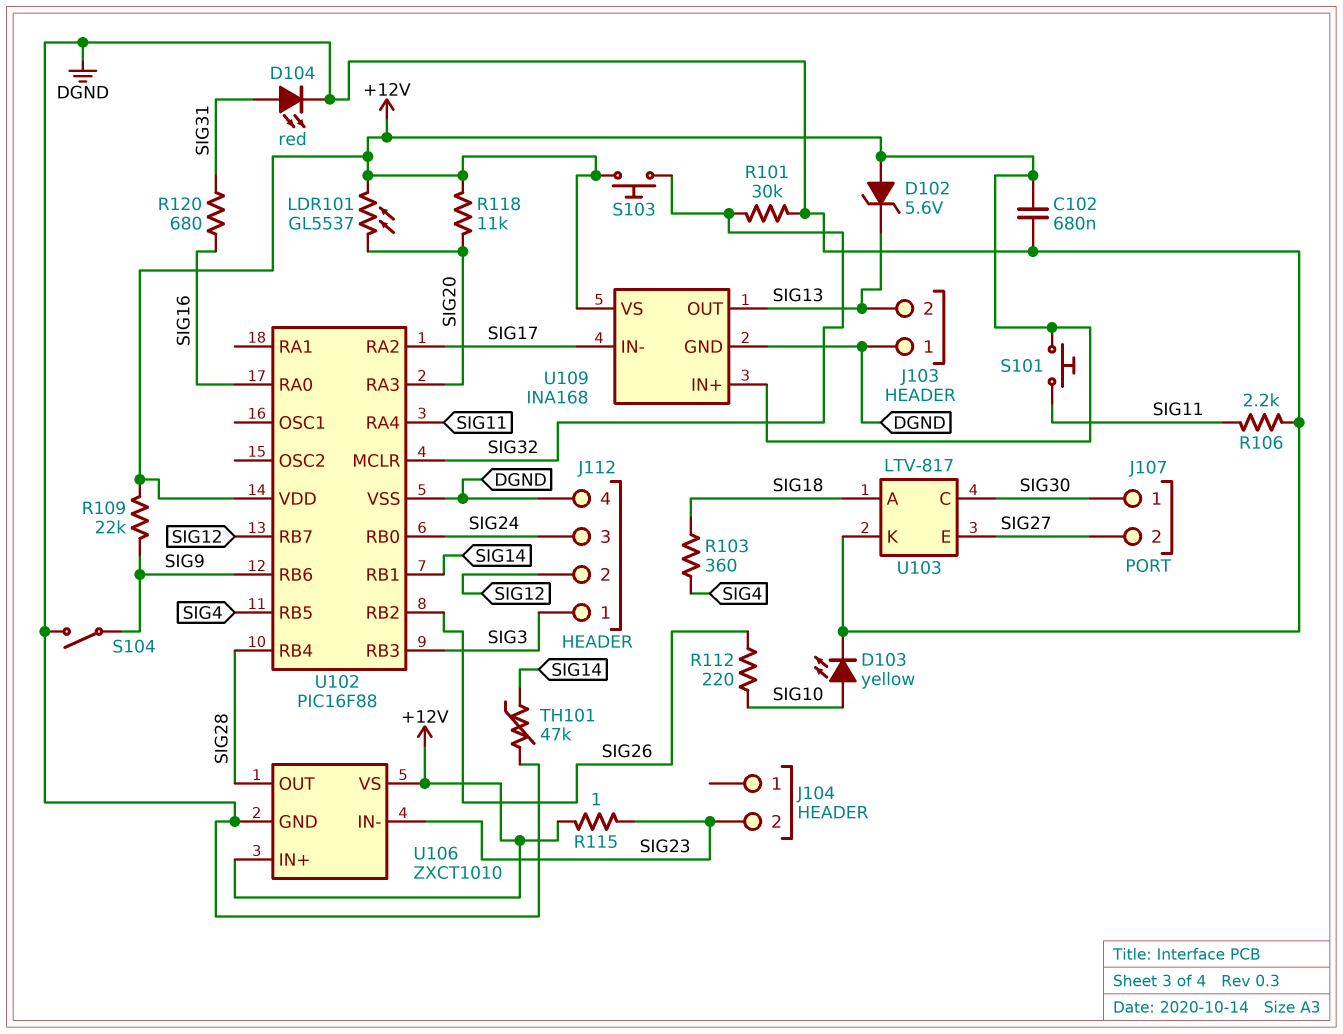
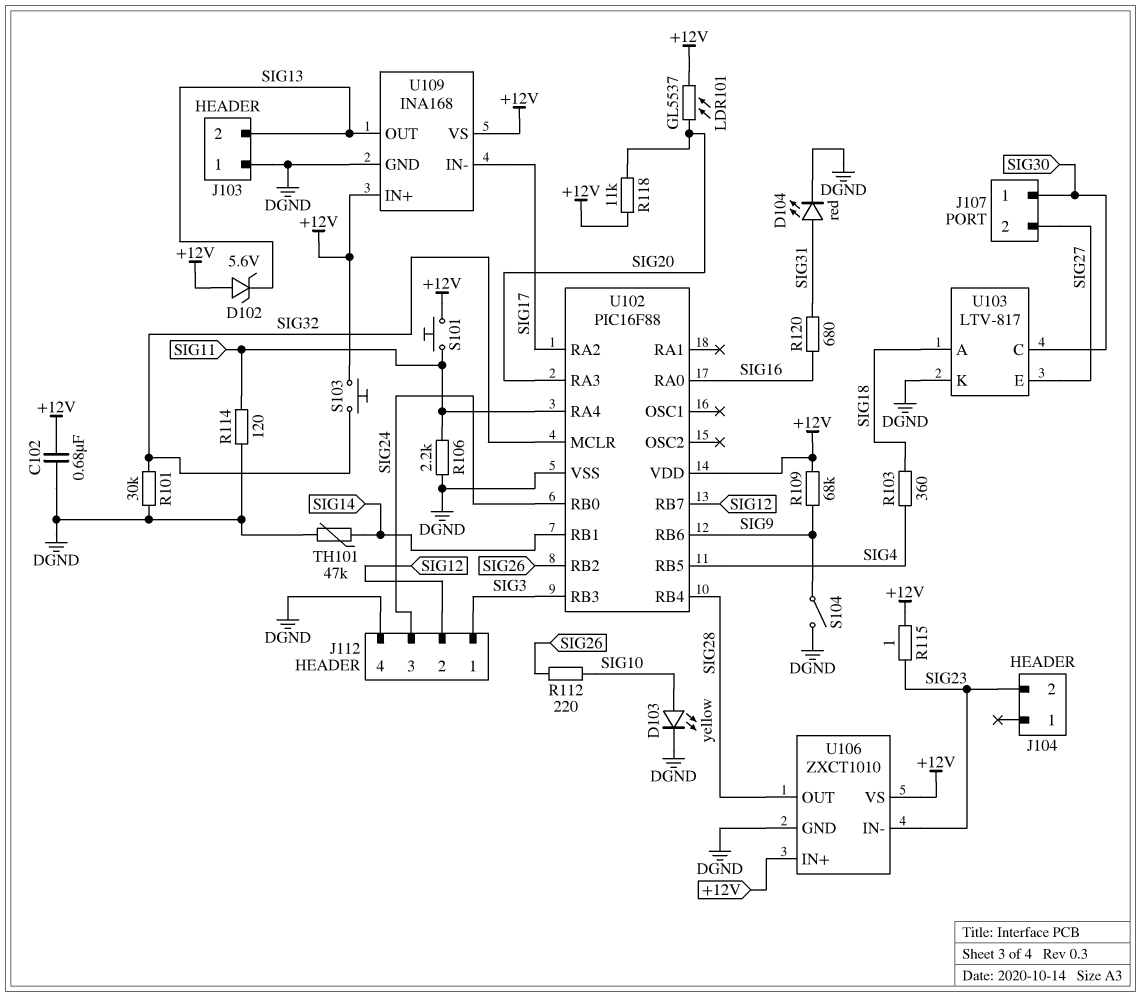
R109: 22k (+12V, SIG9) -> 68k (+12V, SIG9)
R114: none -> 120 (DGND, SIG11)

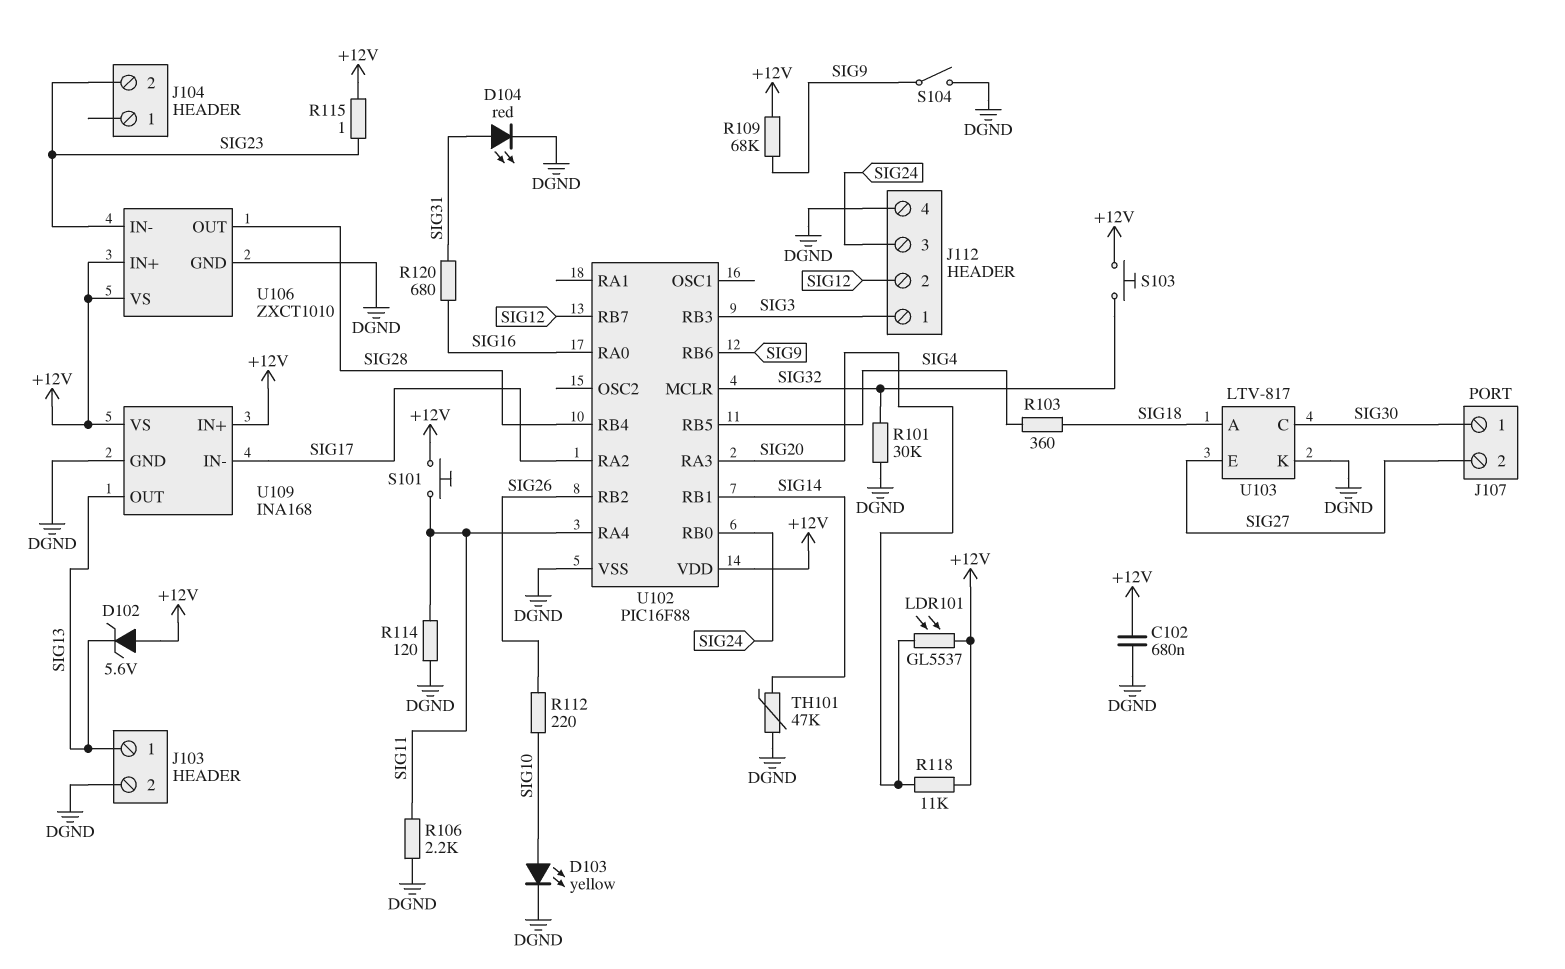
J103 pin 1: DGND -> SIG13
J103 pin 2: SIG13 -> DGND

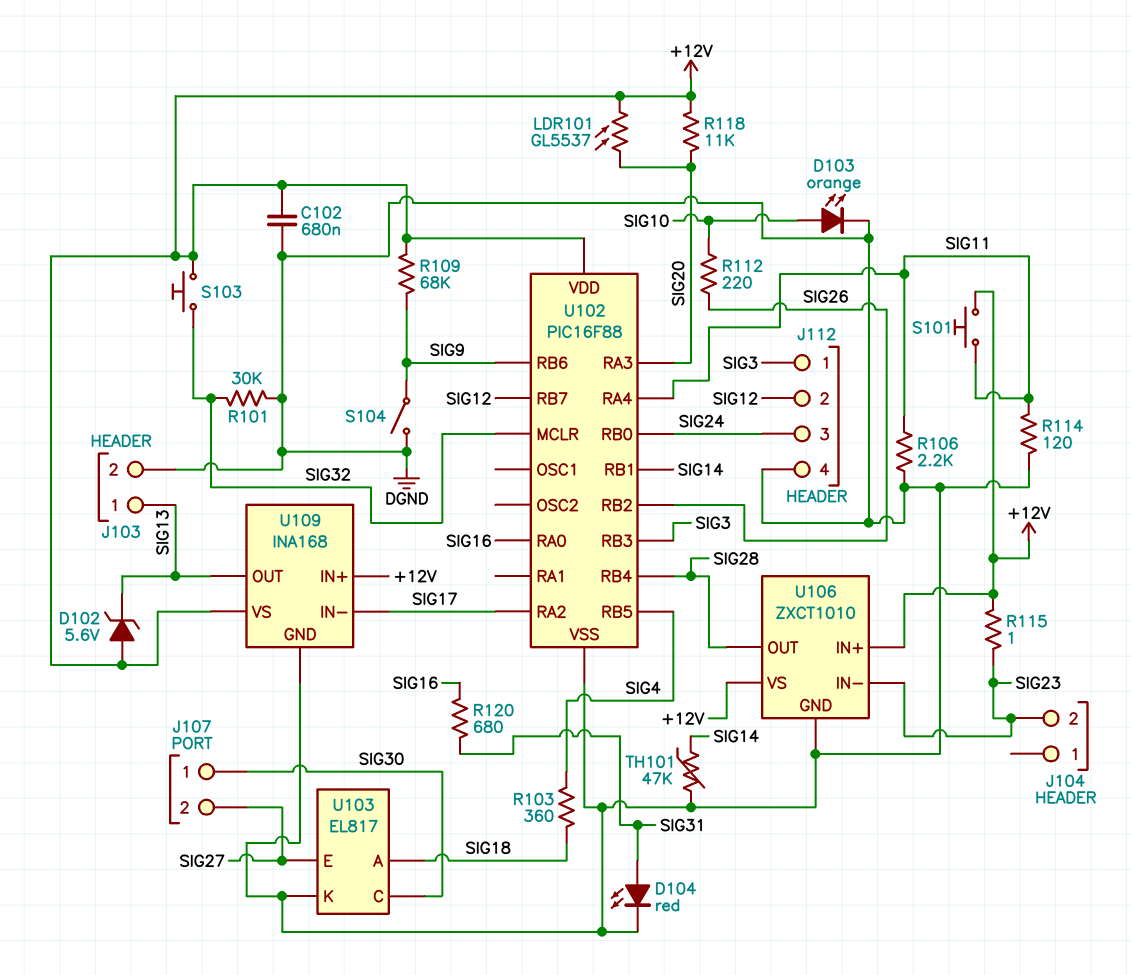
D103: LED yellow (A SIG10, K DGND) -> LED orange (A SIG10, K DGND)
U103: LTV-817 -> EL817

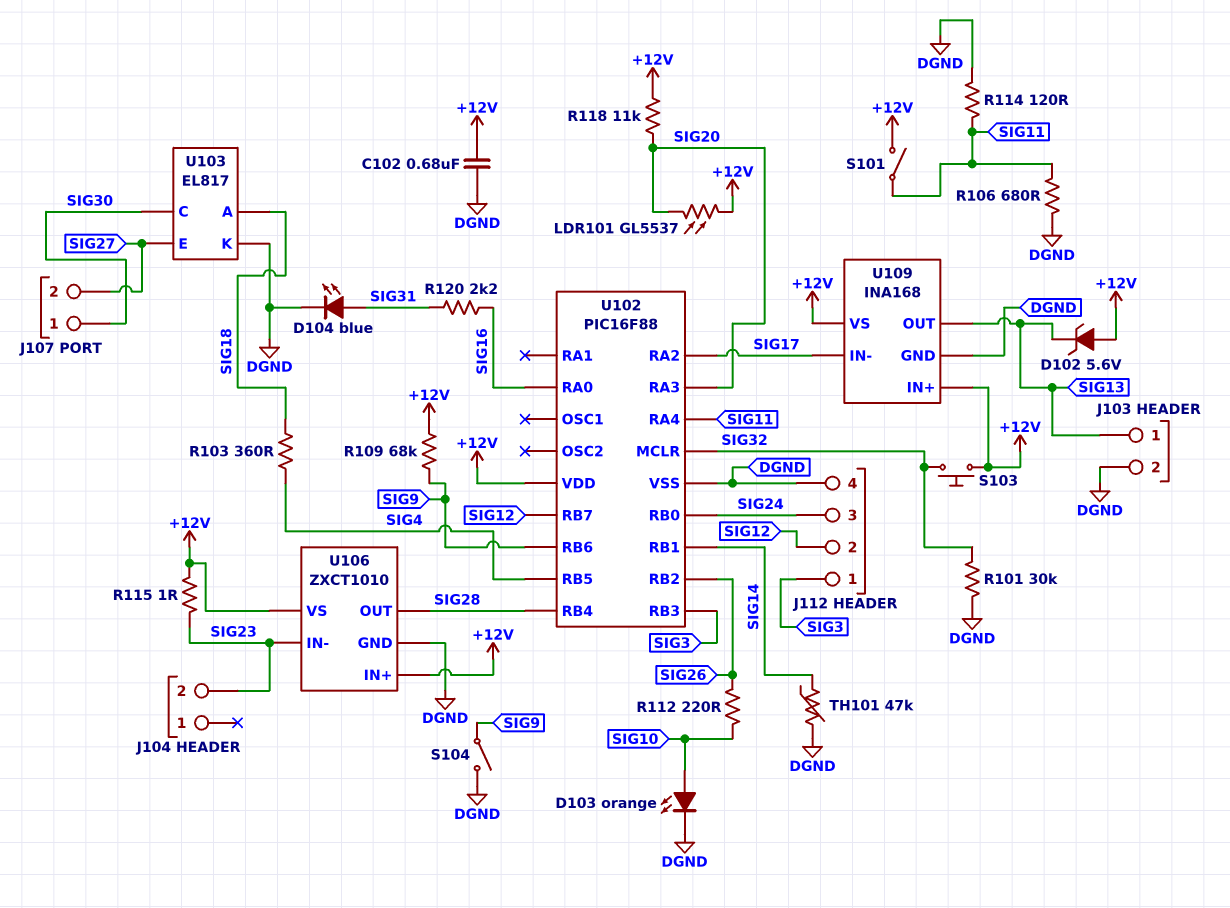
D104: LED red (A SIG31, K DGND) -> LED blue (A SIG31, K DGND)
R106: 2.2k (DGND, SIG11) -> 680 (DGND, SIG11)
R120: 680 (SIG16, SIG31) -> 2.2k (SIG16, SIG31)
S101: button (+12V, SIG11) -> switch (+12V, SIG11)

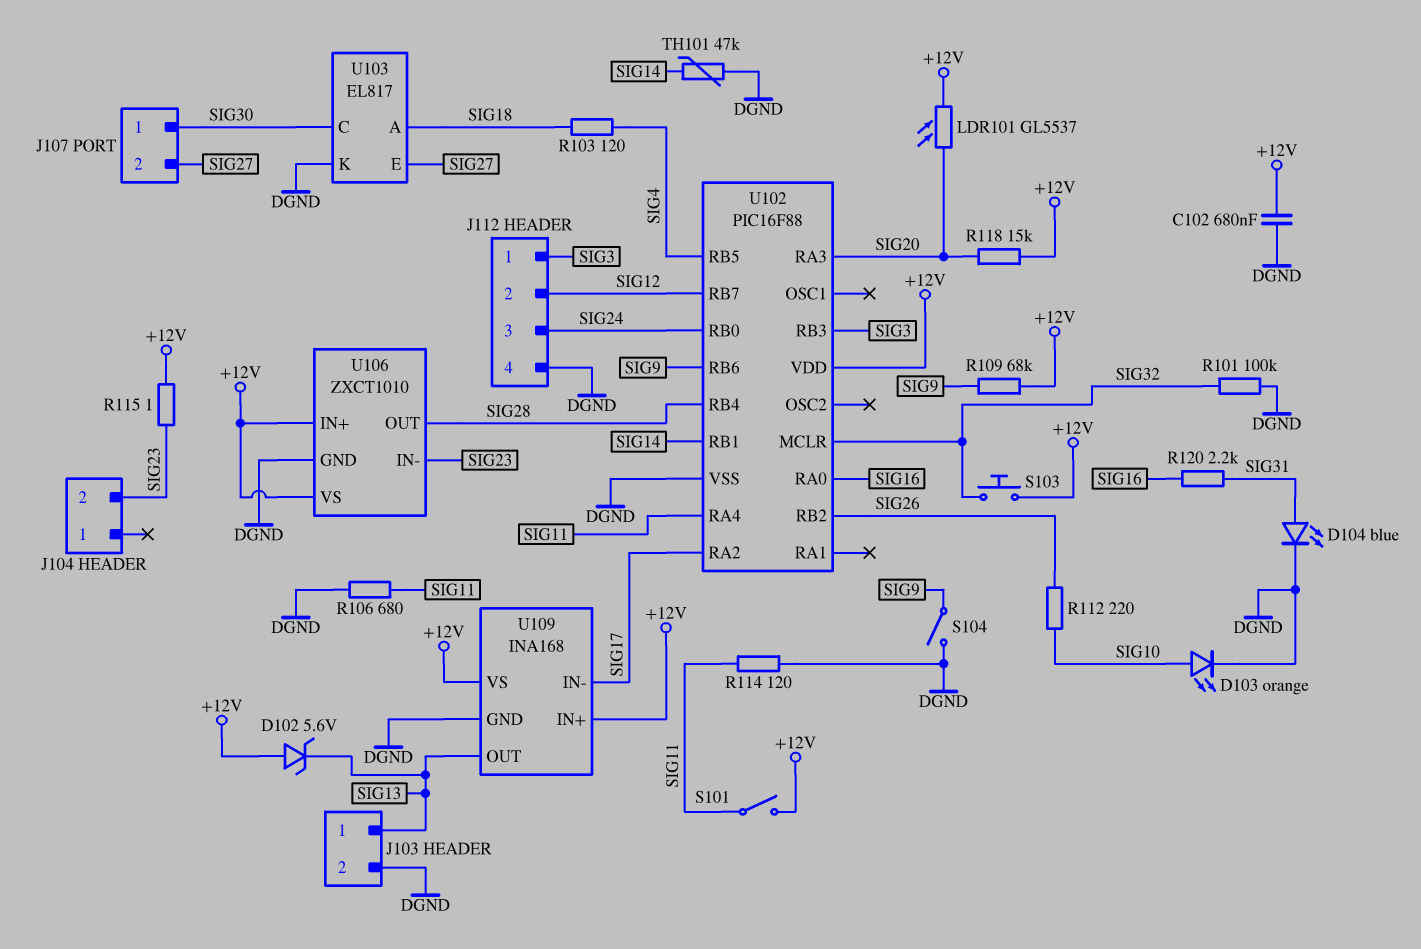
R101: 30k (DGND, SIG32) -> 100k (DGND, SIG32)
R103: 360 (SIG4, SIG18) -> 120 (SIG4, SIG18)
R118: 11k (+12V, SIG20) -> 15k (+12V, SIG20)

